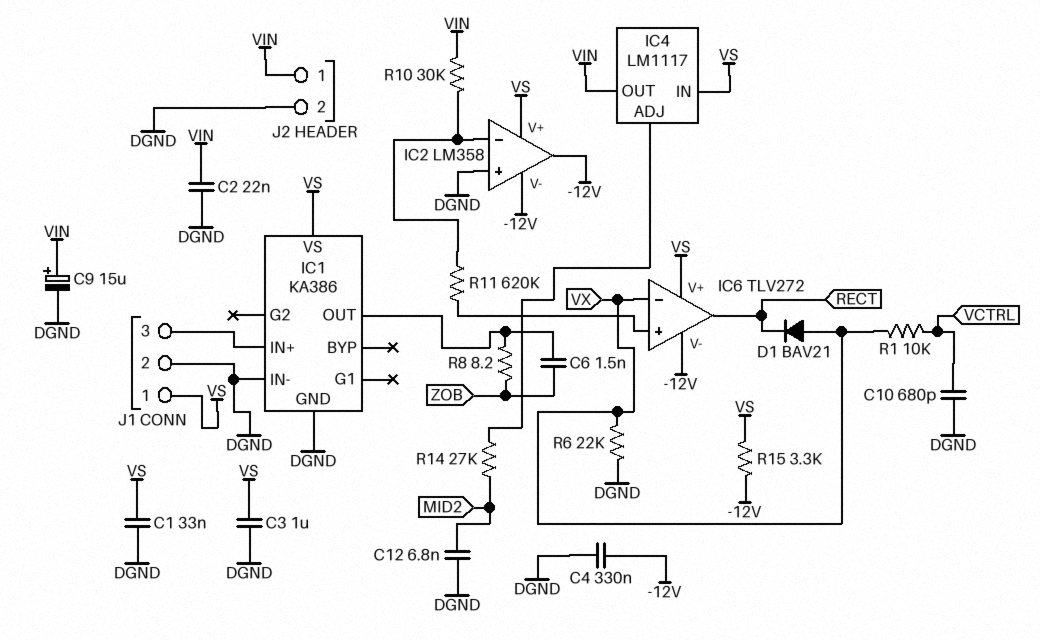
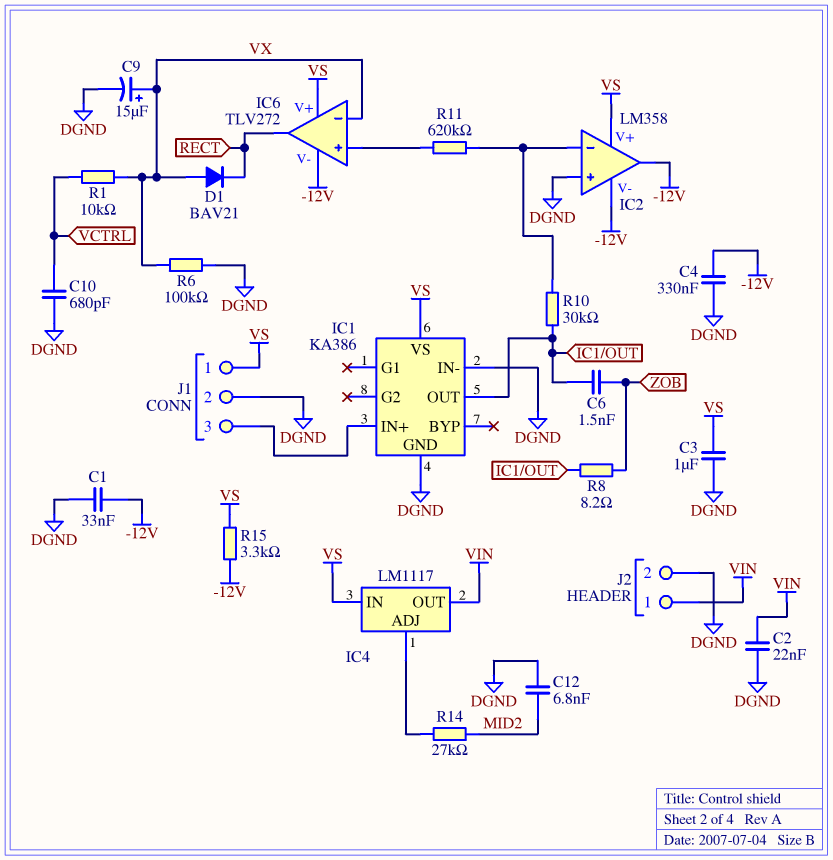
C1: 33nF (DGND, VS) -> 33nF (-12V, DGND)
C9: 15uF (plus VIN, minus DGND) -> 15uF (plus VX, minus DGND)
R6: 22k (DGND, VX) -> 100k (DGND, VX)
R10: 30k (IC2/in-, VIN) -> 30k (IC1/OUT, IC2/in-)

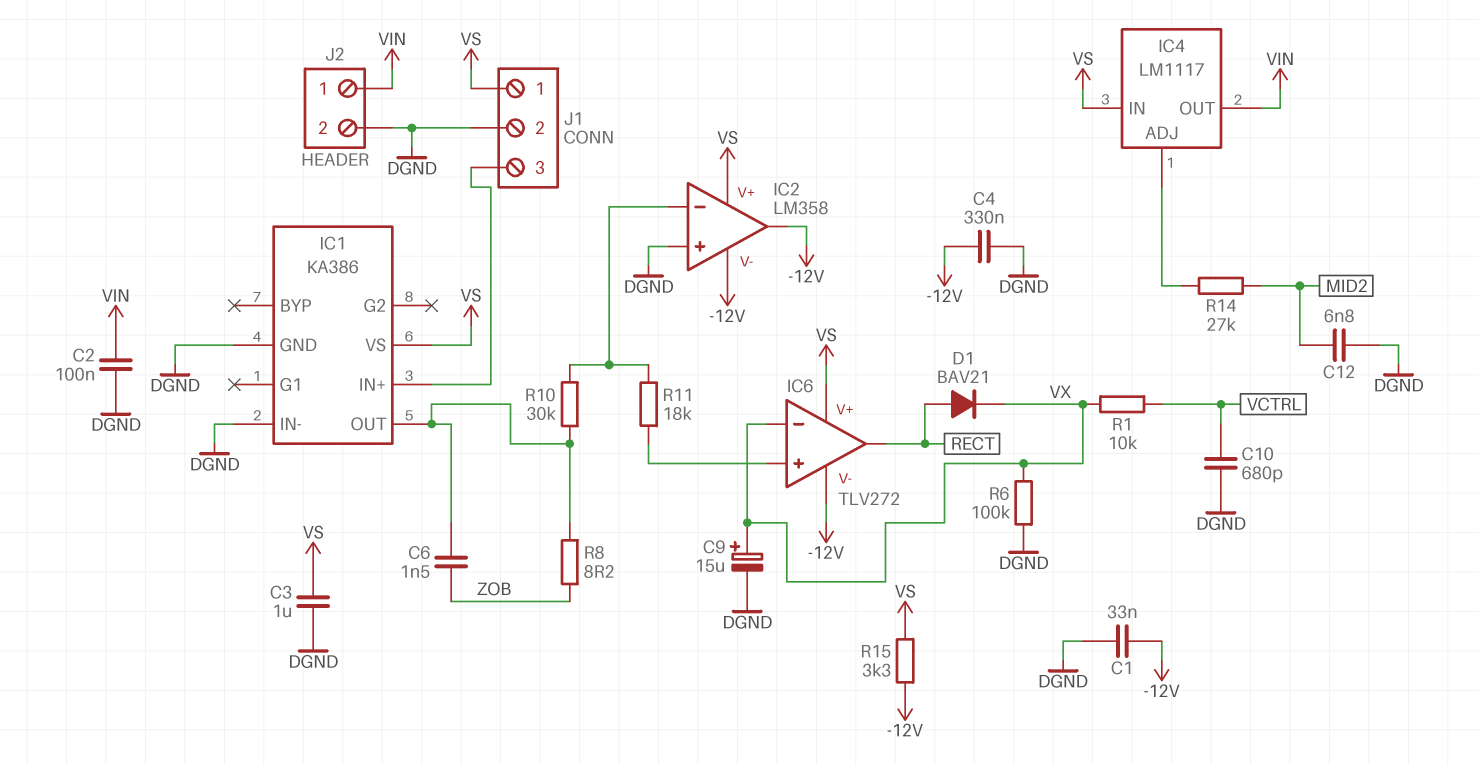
C2: 22nF (DGND, VIN) -> 100nF (DGND, VIN)
D1: diode BAV21 (A VX, K RECT) -> diode BAV21 (A RECT, K VX)
R11: 620k (IC2/in-, IC6/in+) -> 18k (IC2/in-, IC6/in+)

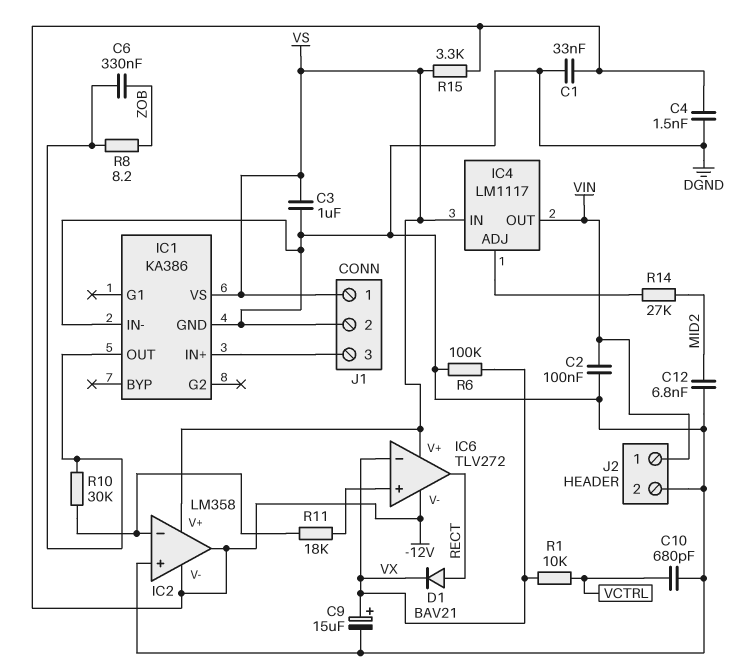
C4: 330nF (-12V, DGND) -> 1.5nF (-12V, DGND)
C6: 1.5nF (IC1/OUT, ZOB) -> 330nF (IC1/OUT, ZOB)

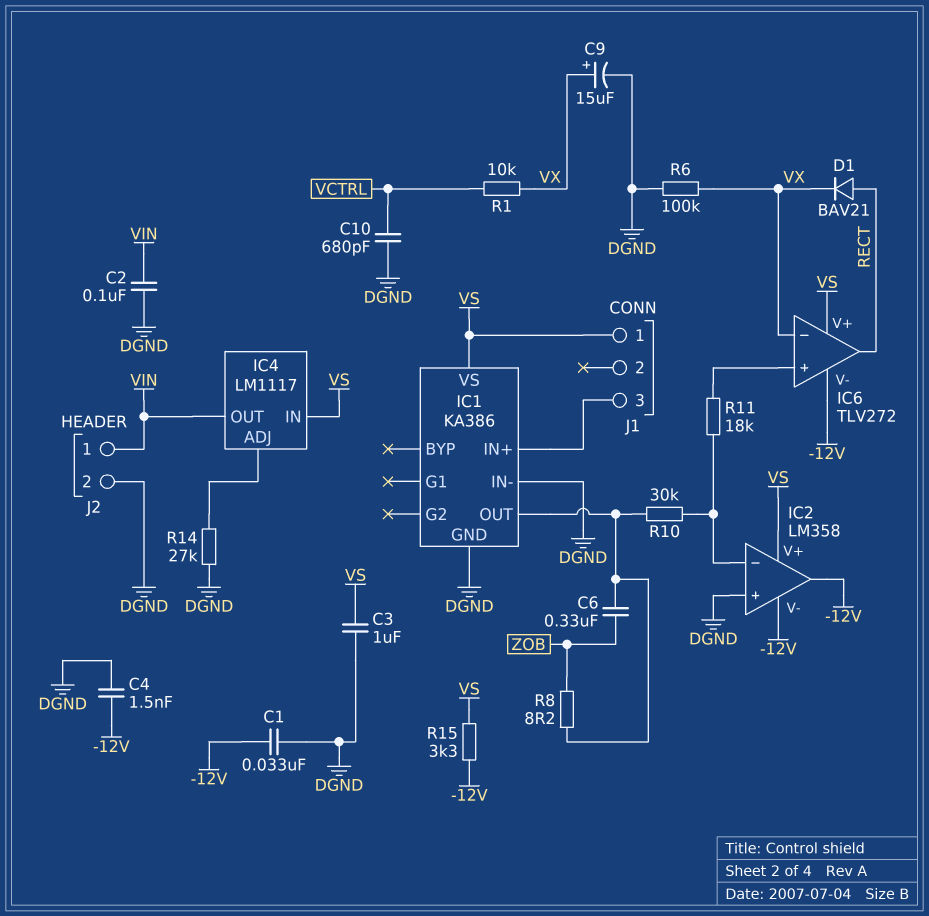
C12: 6.8nF (DGND, MID2) -> none
J1 pin 2: DGND -> none
R14: 27k (IC4/ADJ, MID2) -> 27k (DGND, IC4/ADJ)

